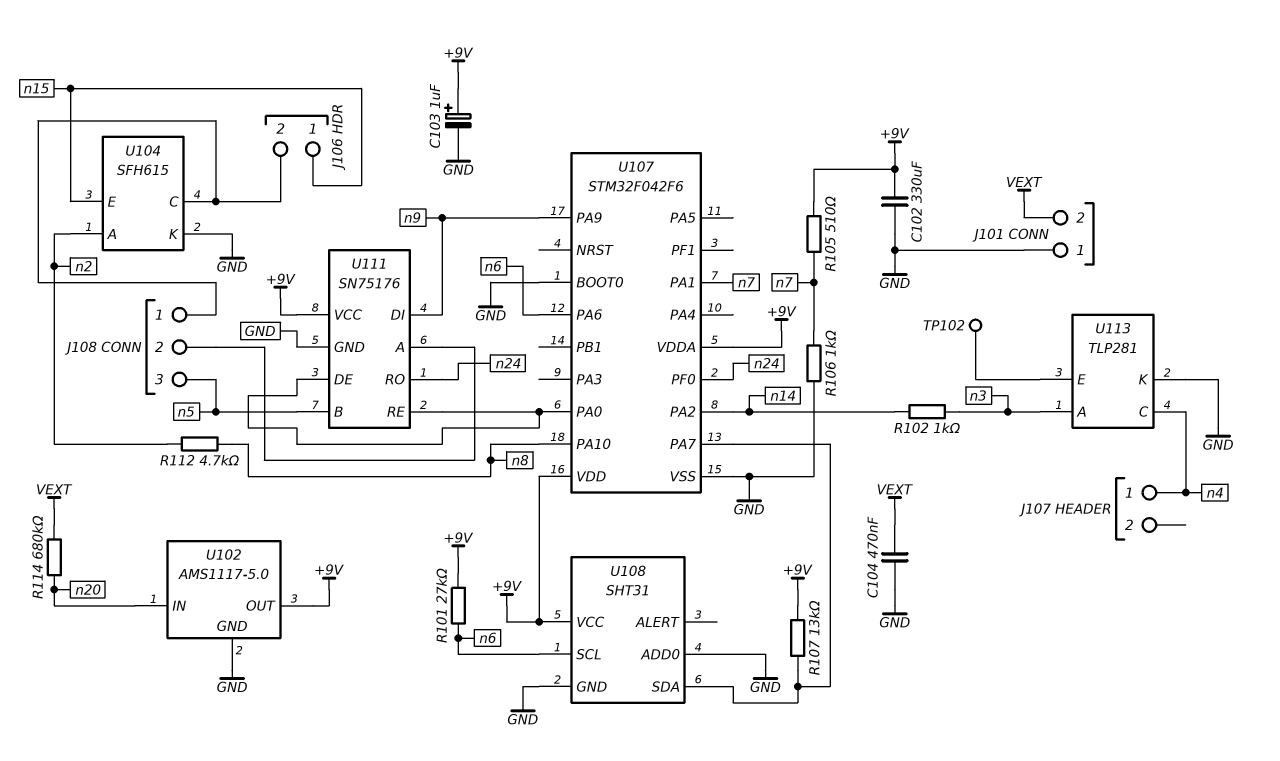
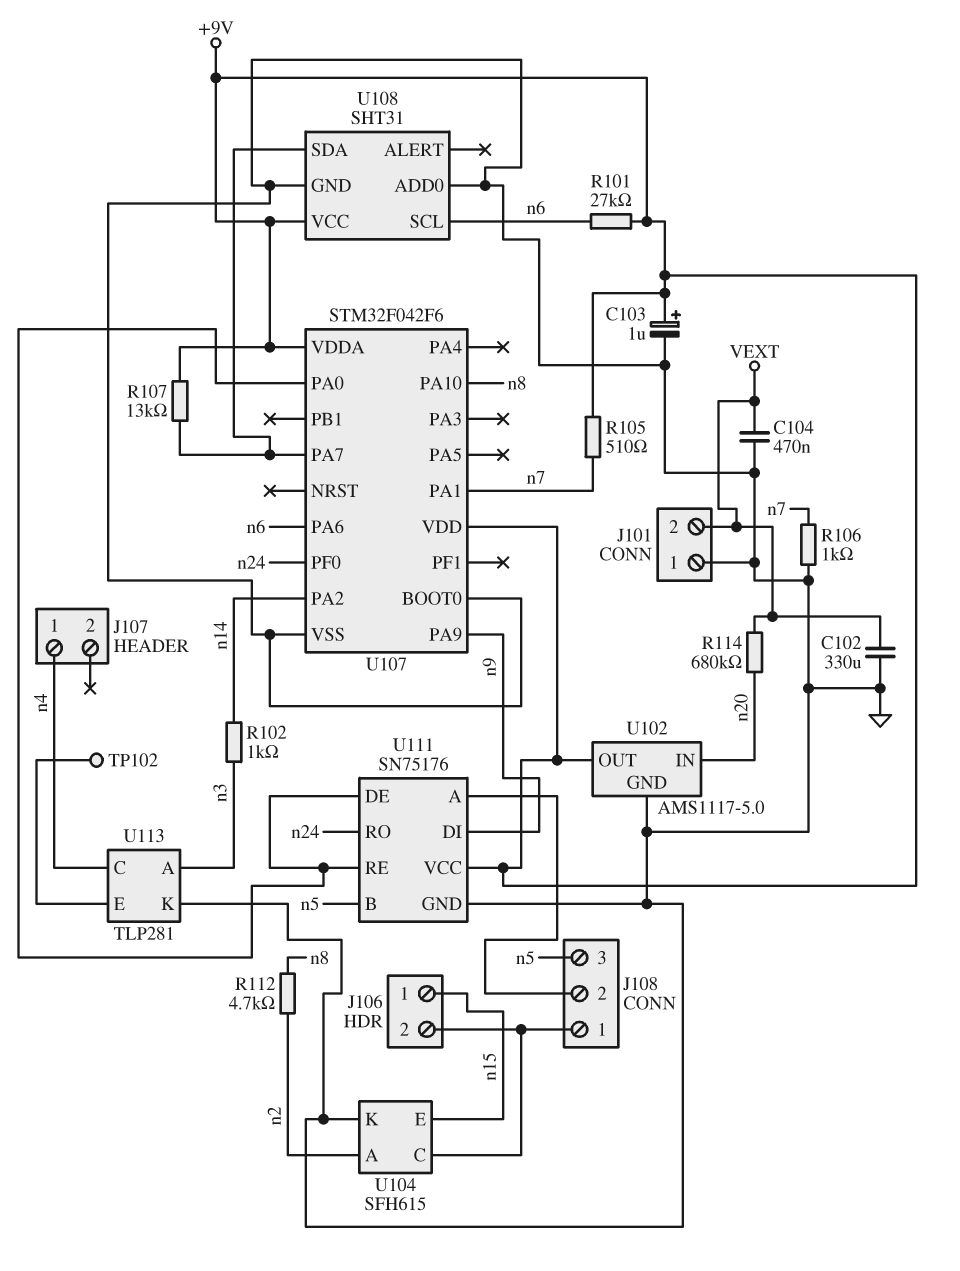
C102: 330uF (+9V, GND) -> 330uF (GND, VEXT)

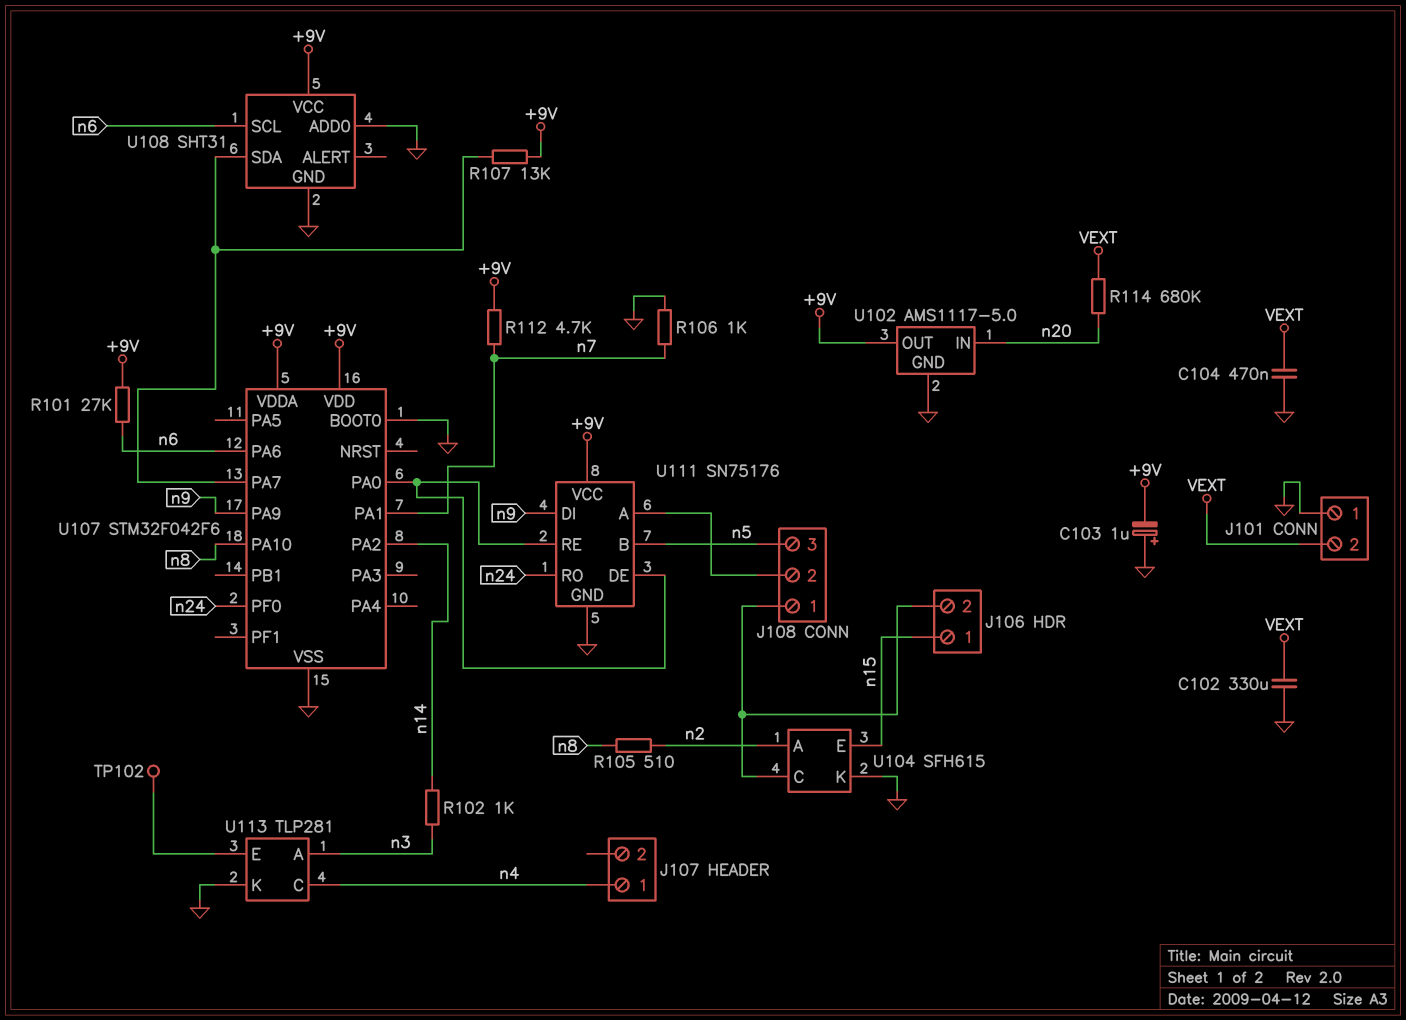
C103: 1uF (plus +9V, minus GND) -> 1uF (plus GND, minus +9V)
R105: 510 (+9V, n7) -> 510 (n2, n8)
R112: 4.7k (n2, n8) -> 4.7k (+9V, n7)

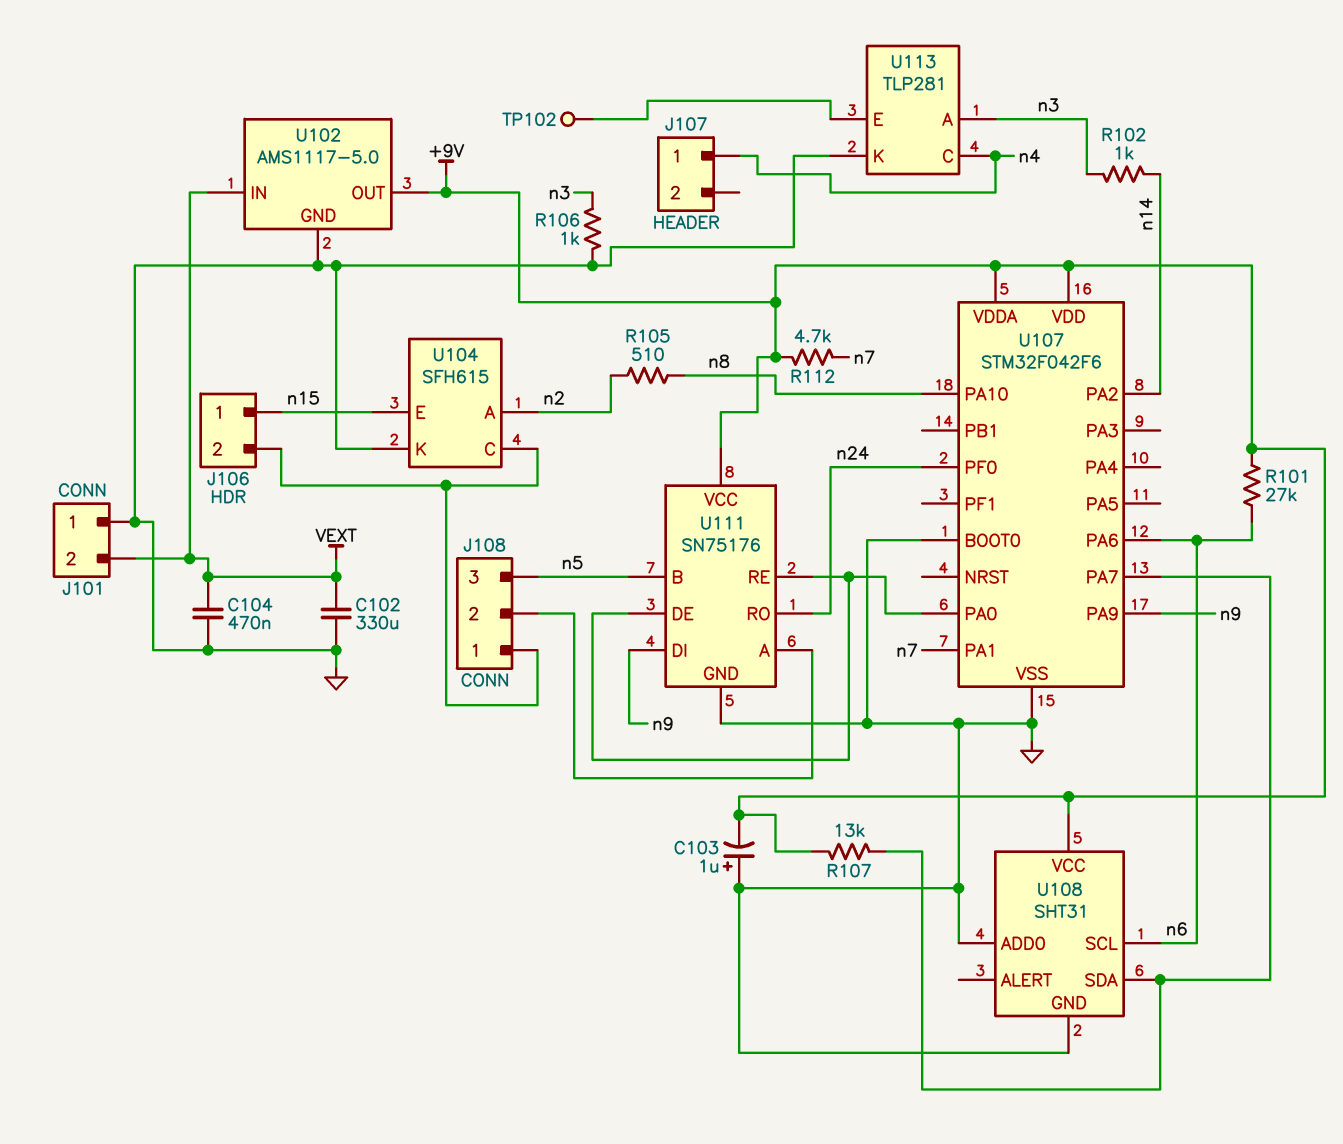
R106: 1k (GND, n7) -> 1k (GND, n3)
R114: 680k (VEXT, n20) -> none
U102 pin IN: n20 -> VEXT

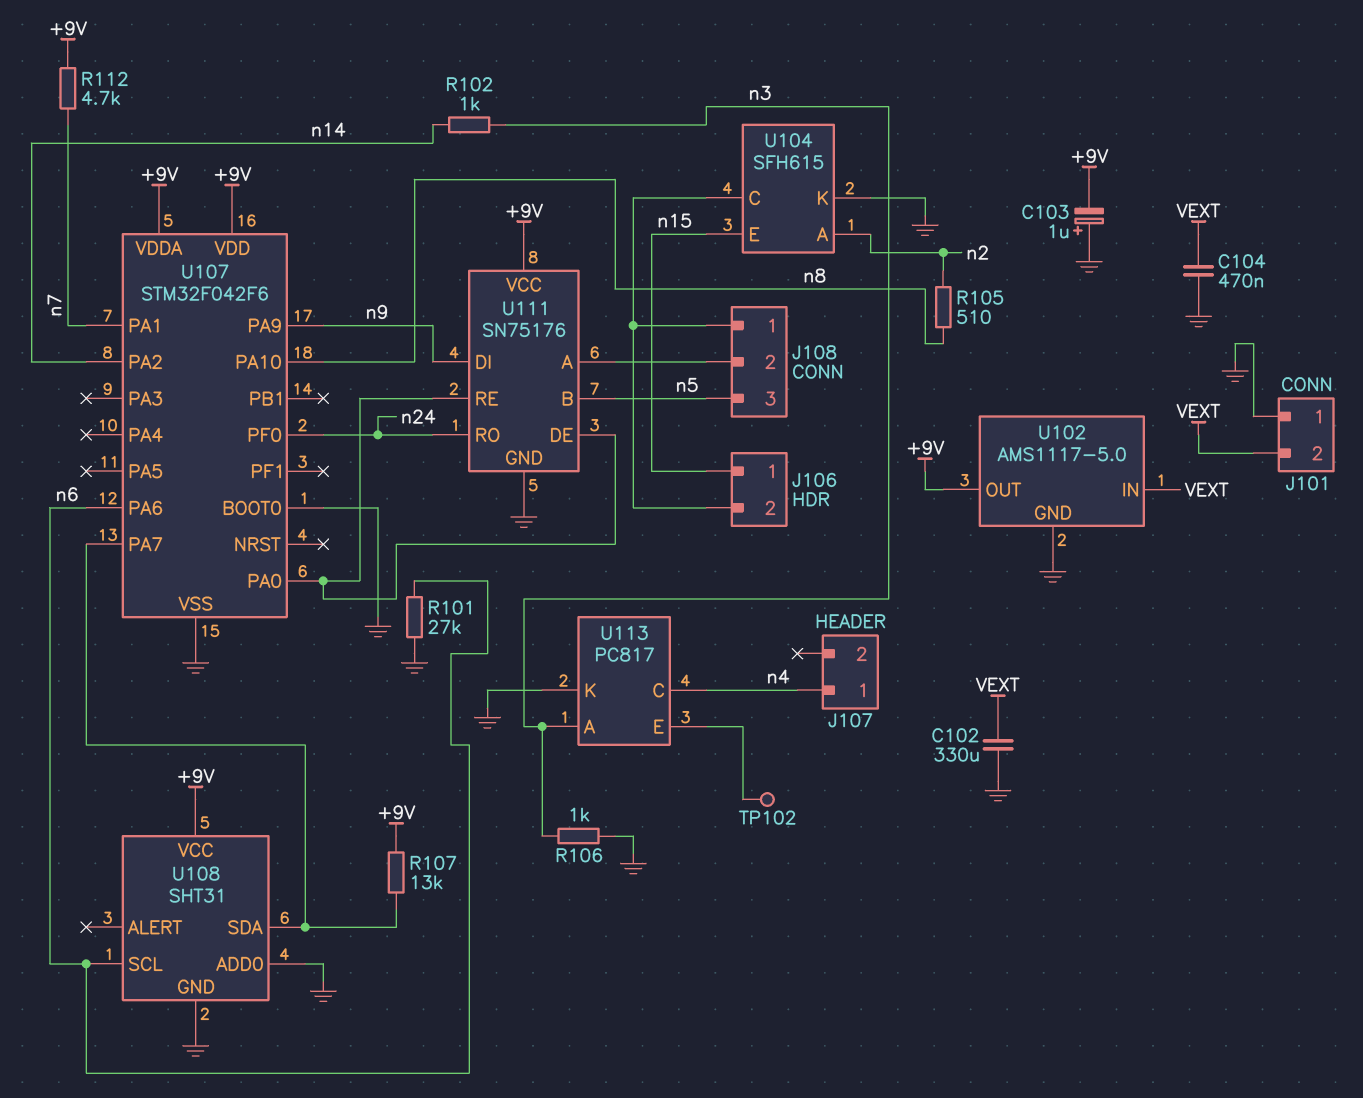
R101: 27k (+9V, n6) -> 27k (GND, n6)
U113: TLP281 -> PC817

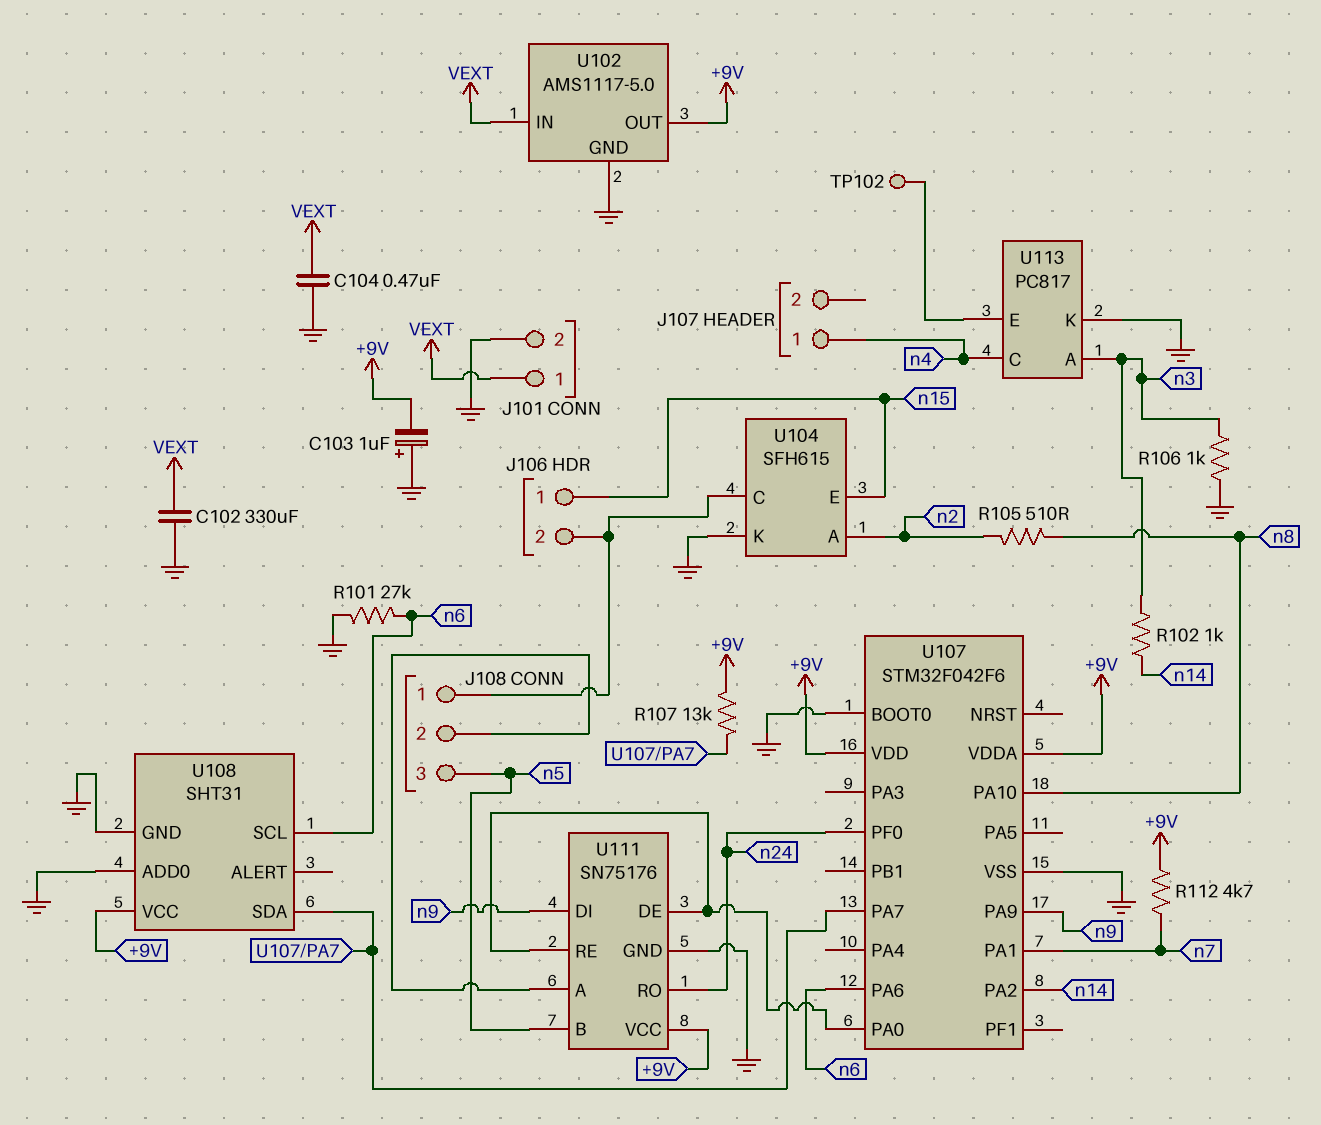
J101 pin 1: GND -> VEXT
J101 pin 2: VEXT -> GND

